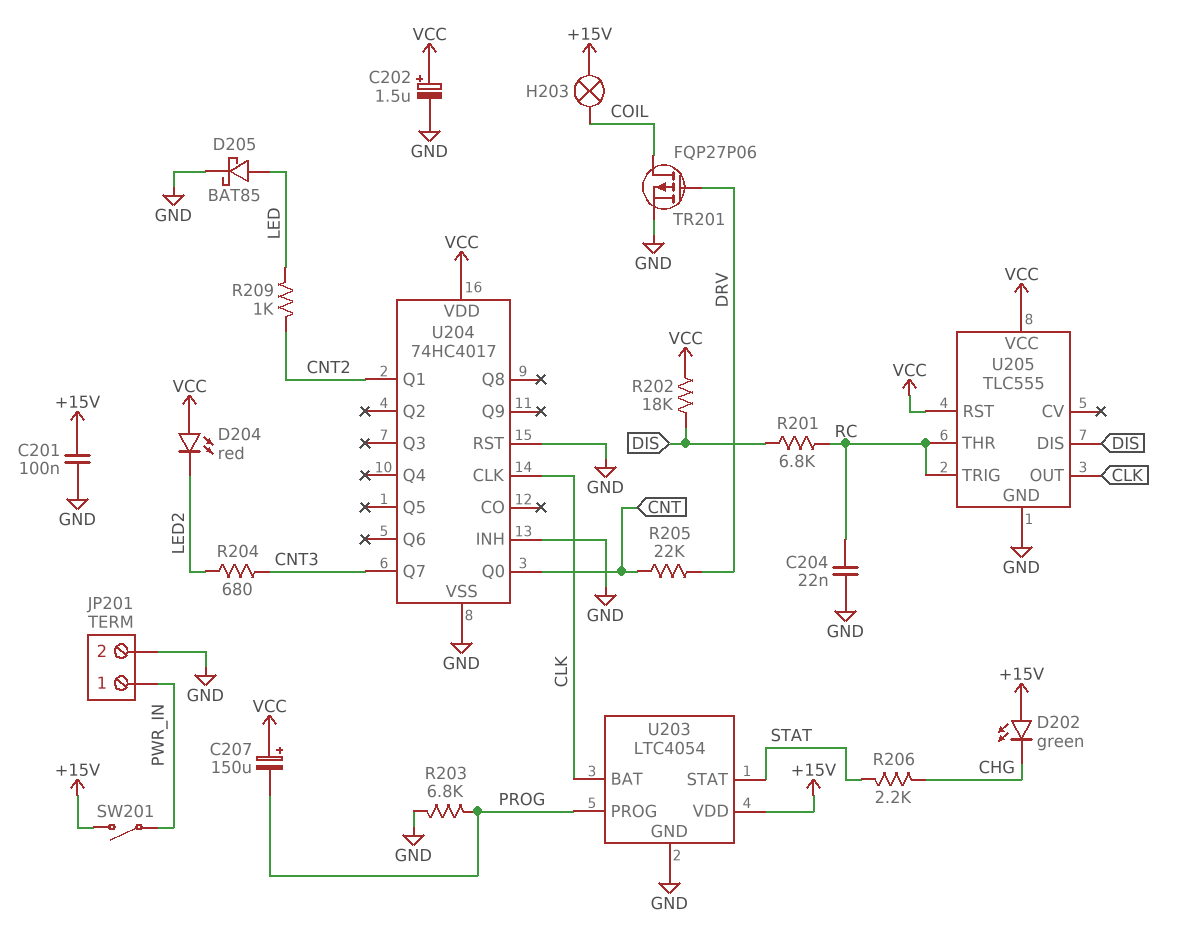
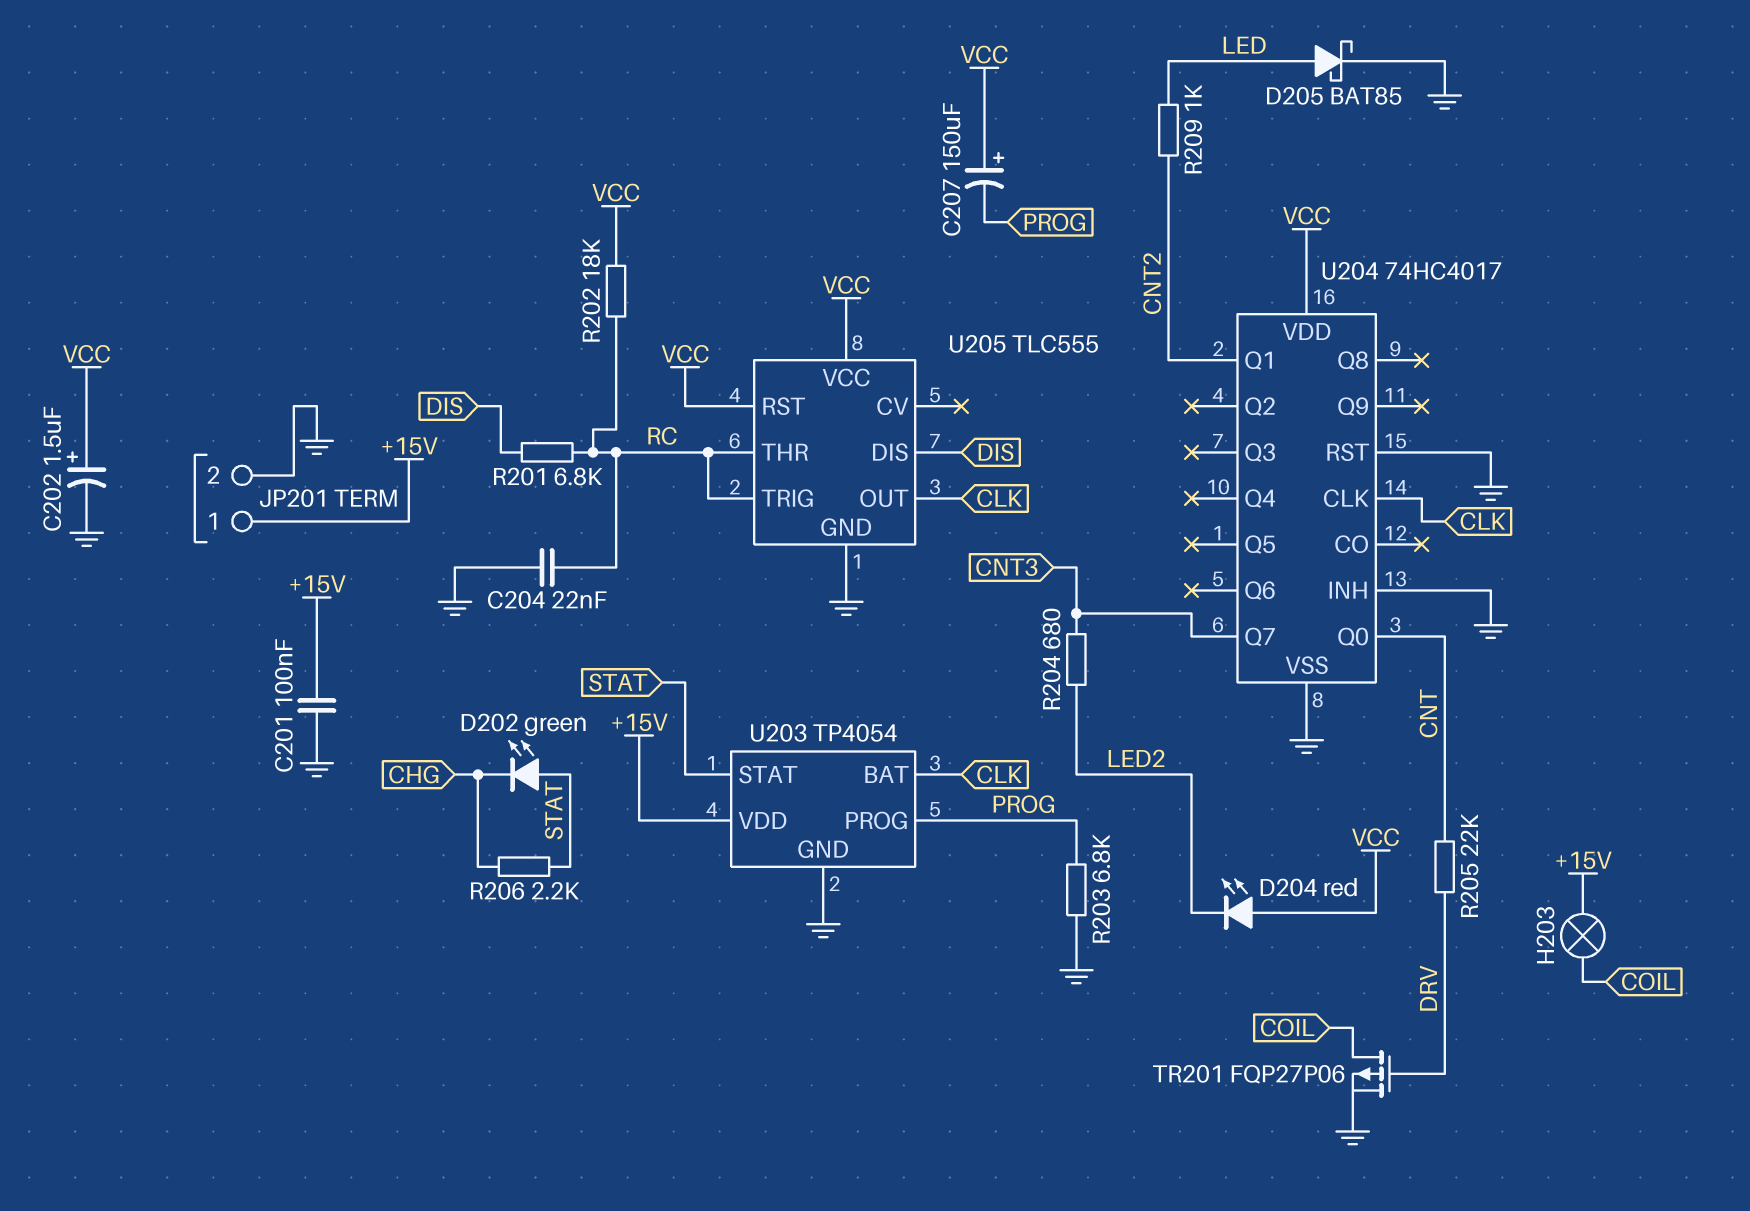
D202: LED green (A +15V, K CHG) -> LED green (A STAT, K CHG)
JP201 pin 1: PWR_IN -> +15V
R202: 18k (DIS, VCC) -> 18k (RC, VCC)
SW201: switch (+15V, PWR_IN) -> none
U203: LTC4054 -> TP4054

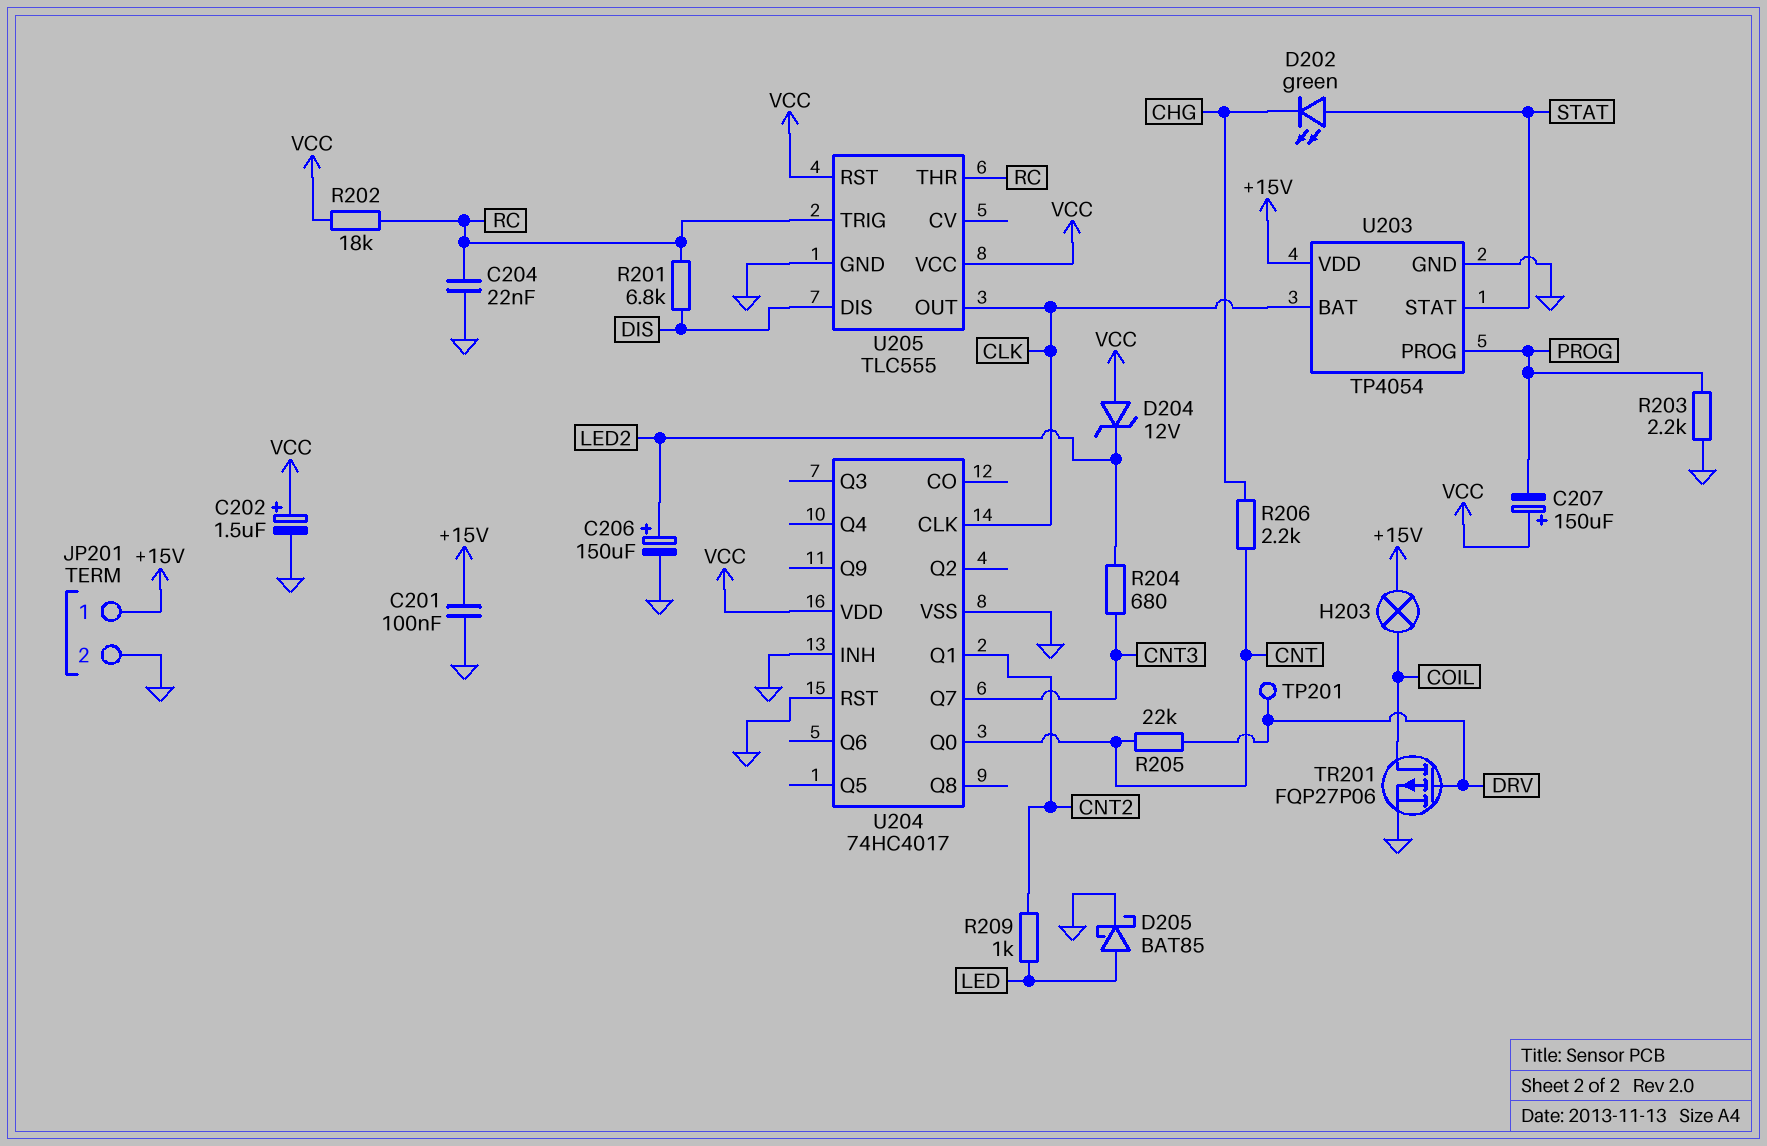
C206: none -> 150uF (plus LED2, minus GND)
D204: LED red (A VCC, K LED2) -> zener 12V (A VCC, K LED2)
R203: 6.8k (GND, PROG) -> 2.2k (GND, PROG)
R206: 2.2k (CHG, STAT) -> 2.2k (CHG, CNT)
TP201: none -> test point (DRV)

